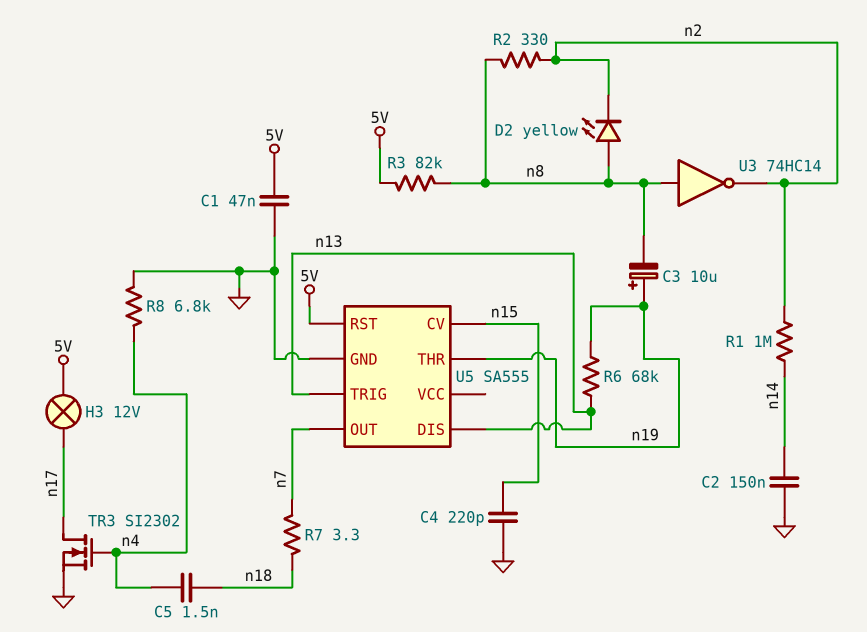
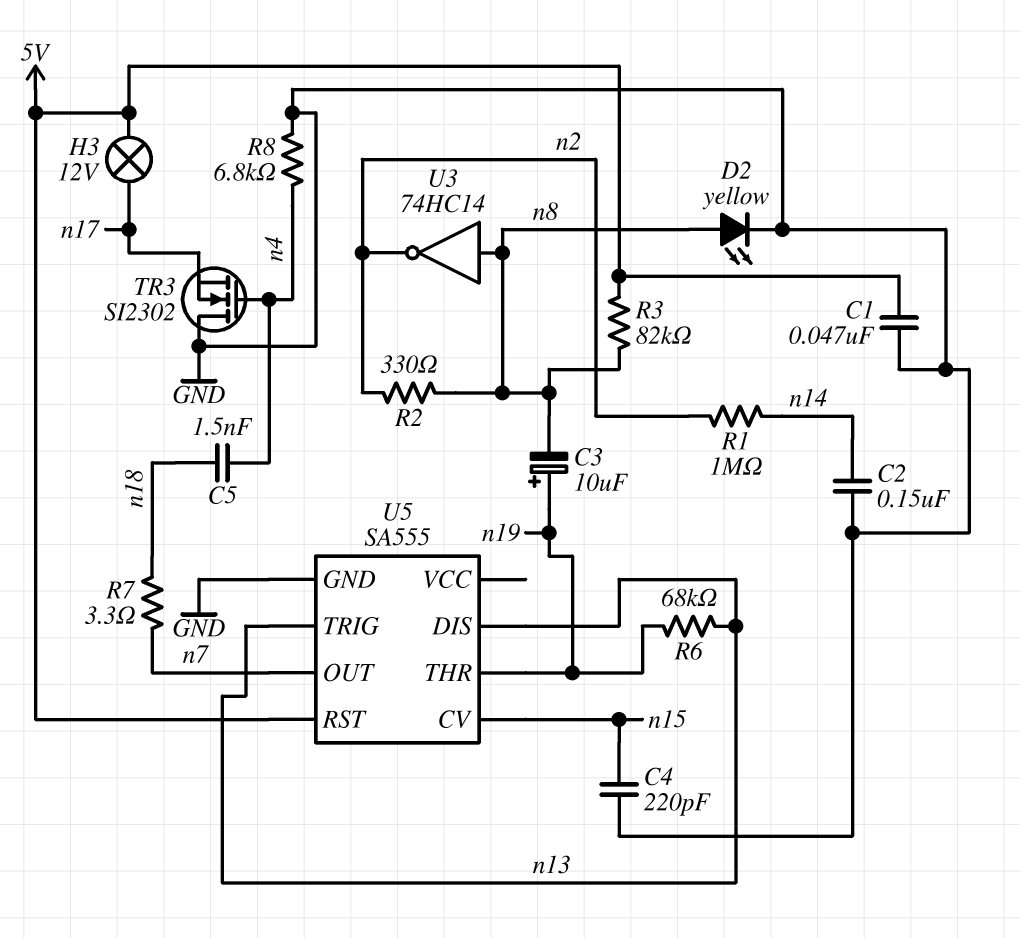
D2: LED yellow (A n8, K n2) -> LED yellow (A n8, K GND)
TR3: NMOS SI2302 (G n4, D n17, S GND) -> NMOS SI2302 (G n4, D GND, S n17)

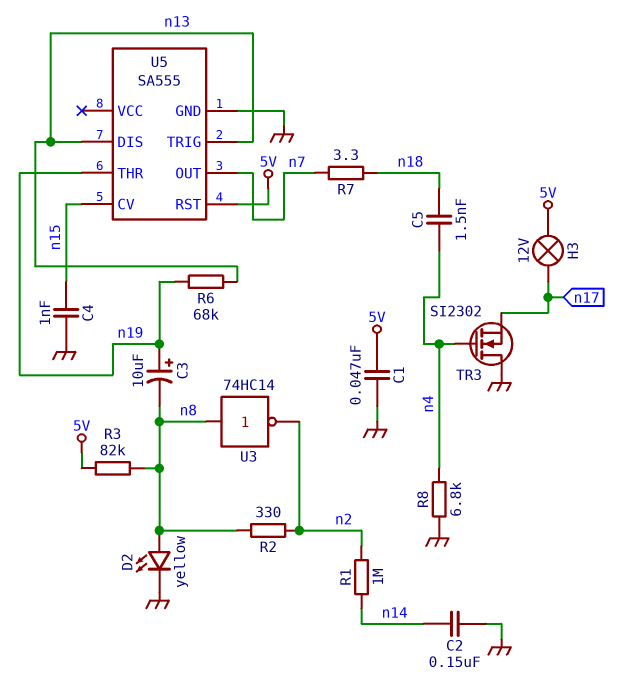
C4: 220pF (GND, n15) -> 1nF (GND, n15)

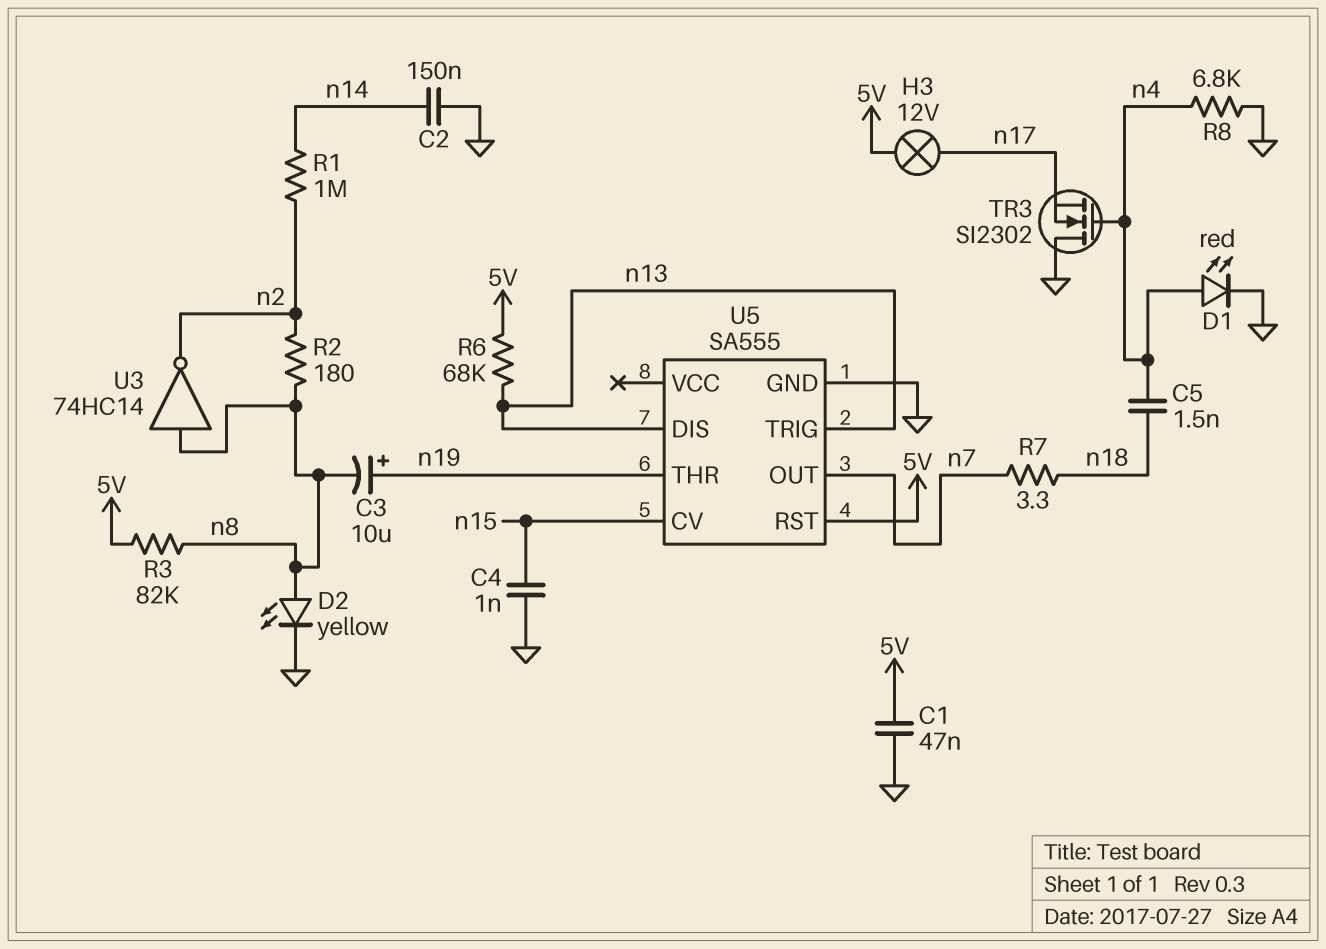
D1: none -> LED red (A n4, K GND)
R2: 330 (n2, n8) -> 180 (n2, n8)
R6: 68k (n13, n19) -> 68k (5V, n13)

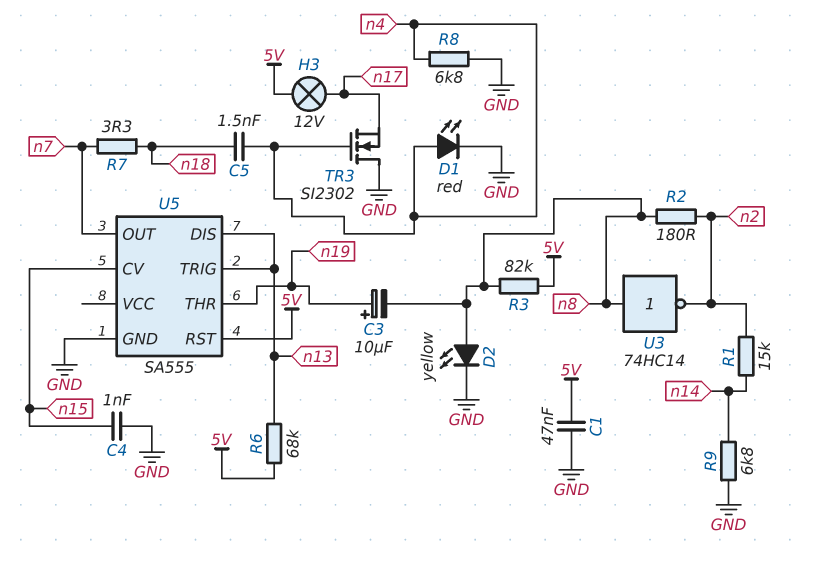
C2: 150nF (GND, n14) -> none
R1: 1M (n2, n14) -> 15k (n2, n14)
R9: none -> 6.8k (GND, n14)

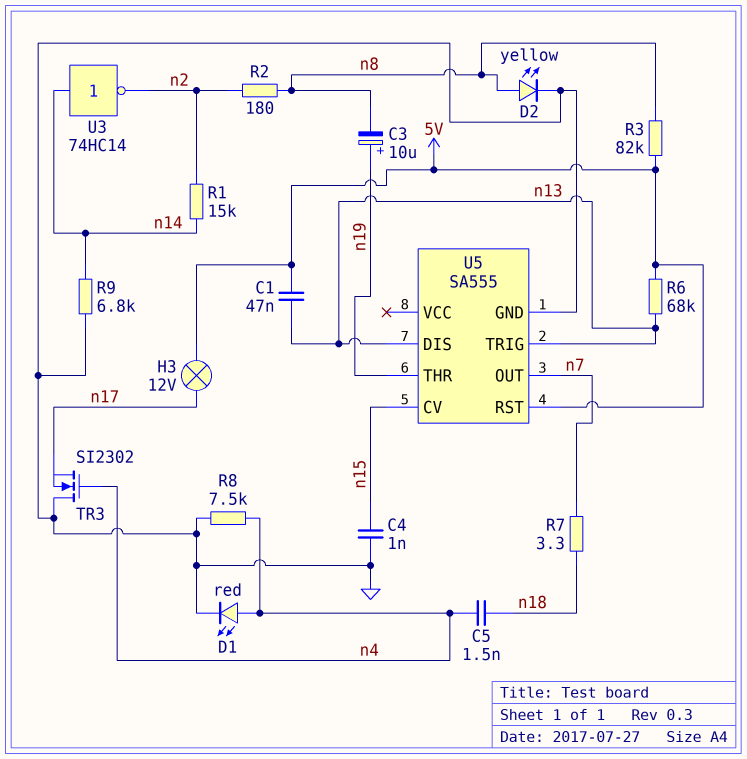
C1: 47nF (5V, GND) -> 47nF (5V, n13)
R8: 6.8k (GND, n4) -> 7.5k (GND, n4)
U3: NOT 74HC14 (in n8, out n2) -> NOT 74HC14 (in n14, out n2)

